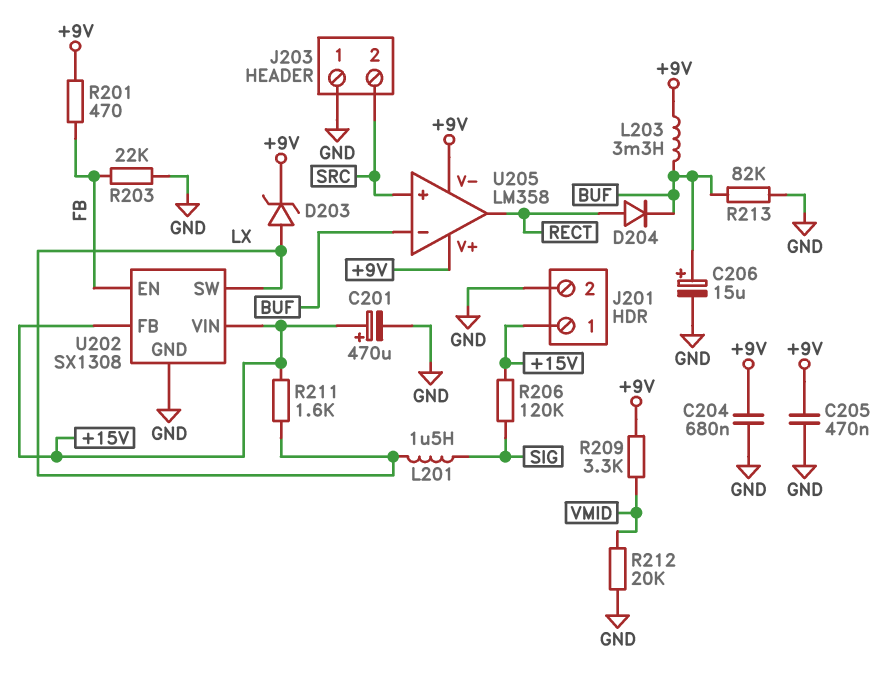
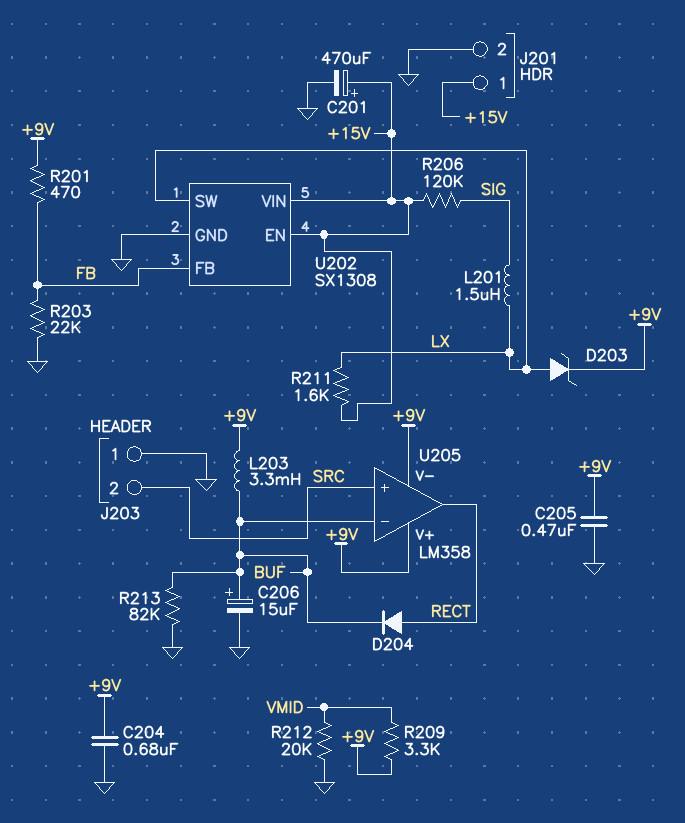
U202 pin EN: FB -> +15V
U202 pin FB: +15V -> FB

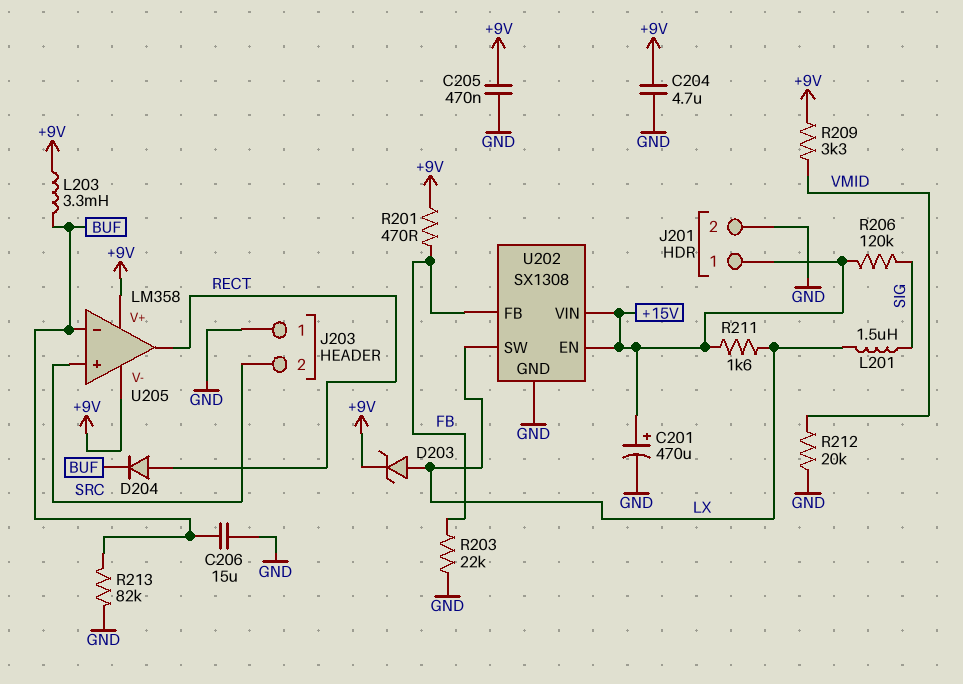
C204: 680nF (+9V, GND) -> 4.7uF (+9V, GND)
C206: 15uF (plus BUF, minus GND) -> 15uF (BUF, GND)

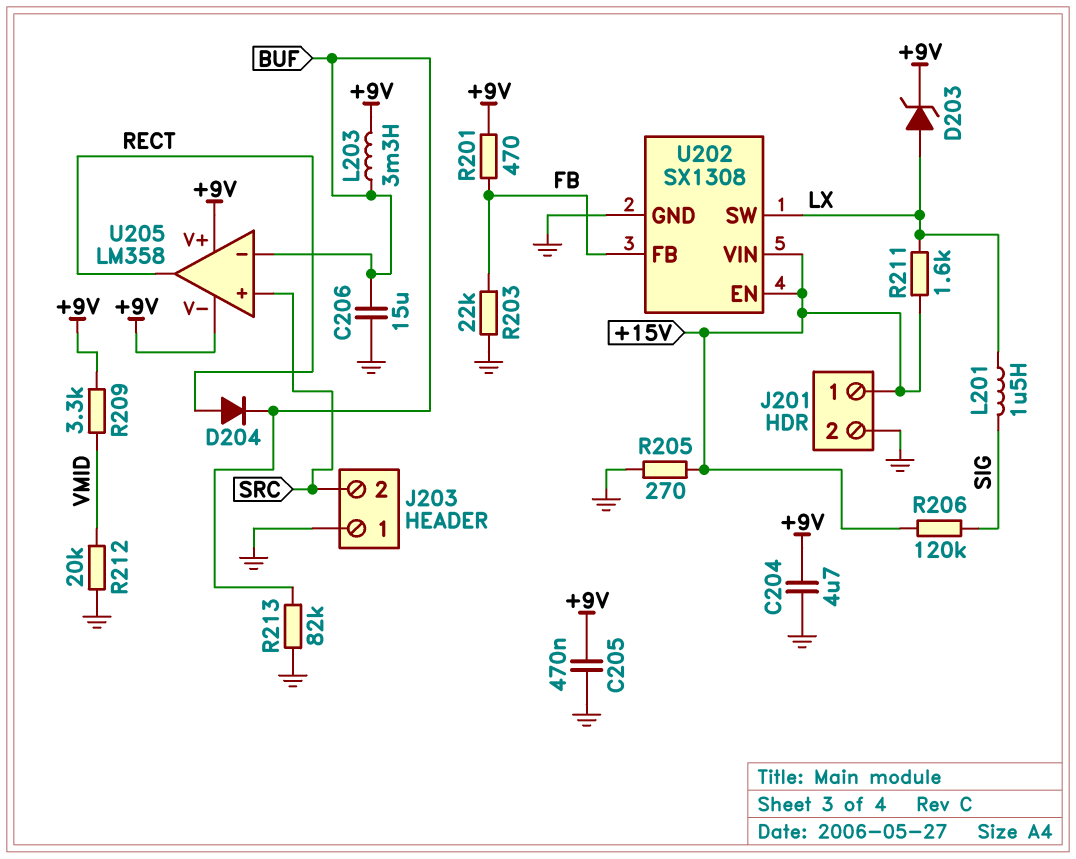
C201: 470uF (plus +15V, minus GND) -> none
R205: none -> 270 (+15V, GND)

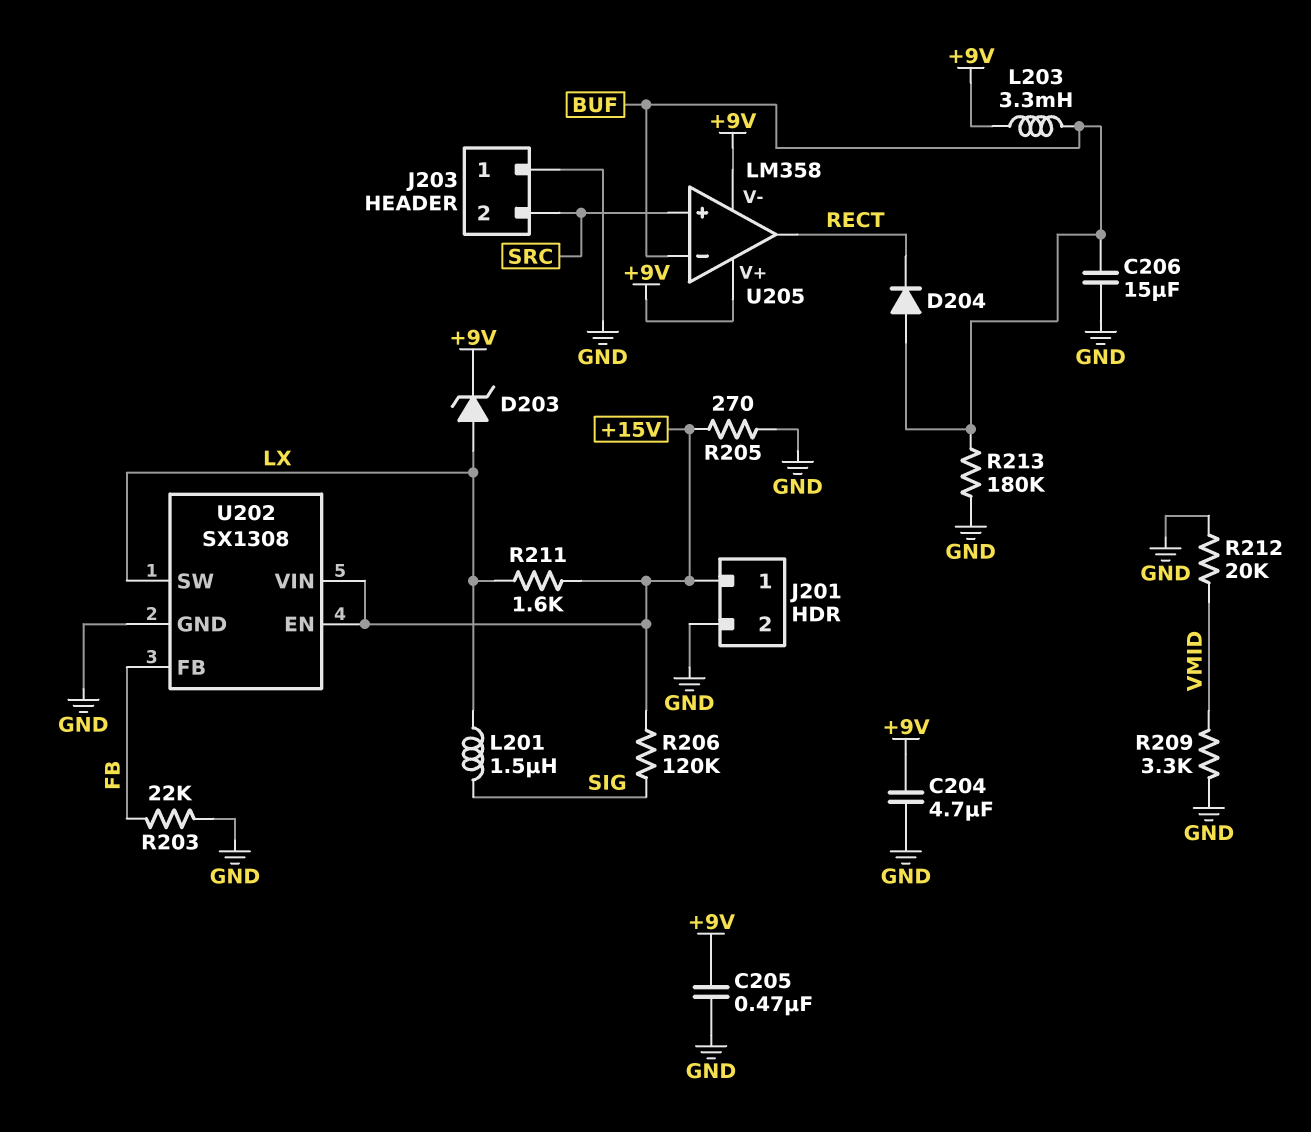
D204: diode (A RECT, K BUF) -> diode (A BUF, K RECT)
R201: 470 (+9V, FB) -> none
R209: 3.3k (+9V, VMID) -> 3.3k (GND, VMID)
R213: 82k (BUF, GND) -> 180k (BUF, GND)

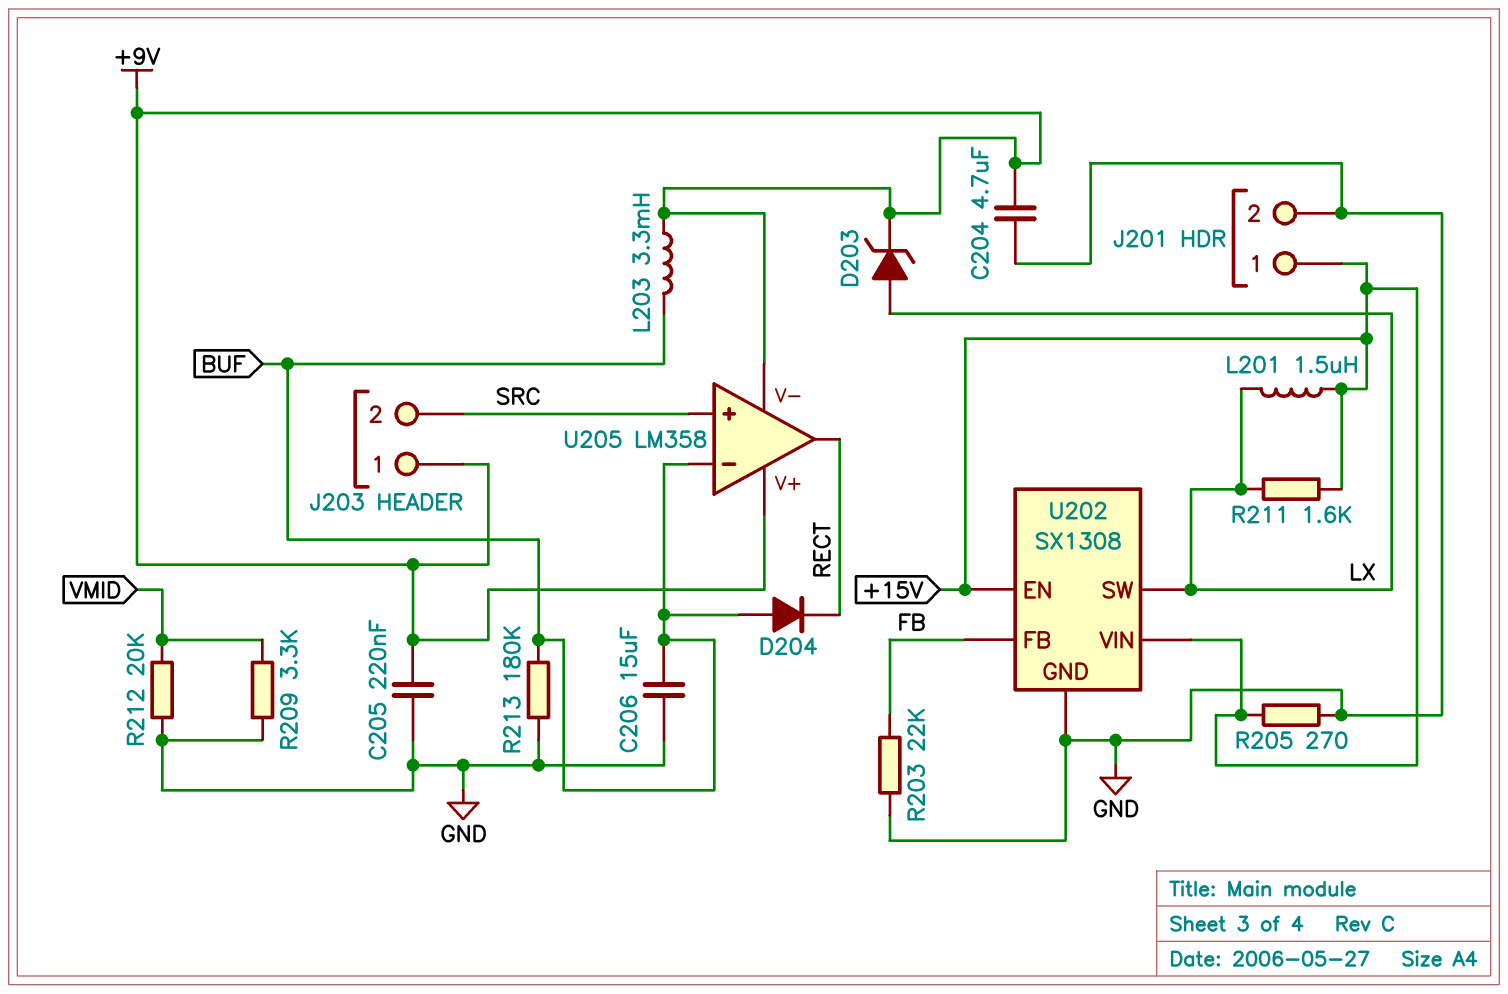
C205: 470nF (+9V, GND) -> 220nF (+9V, GND)
J203 pin 1: GND -> +9V
L201: 1.5uH (LX, SIG) -> 1.5uH (+15V, LX)
R206: 120k (+15V, SIG) -> none

